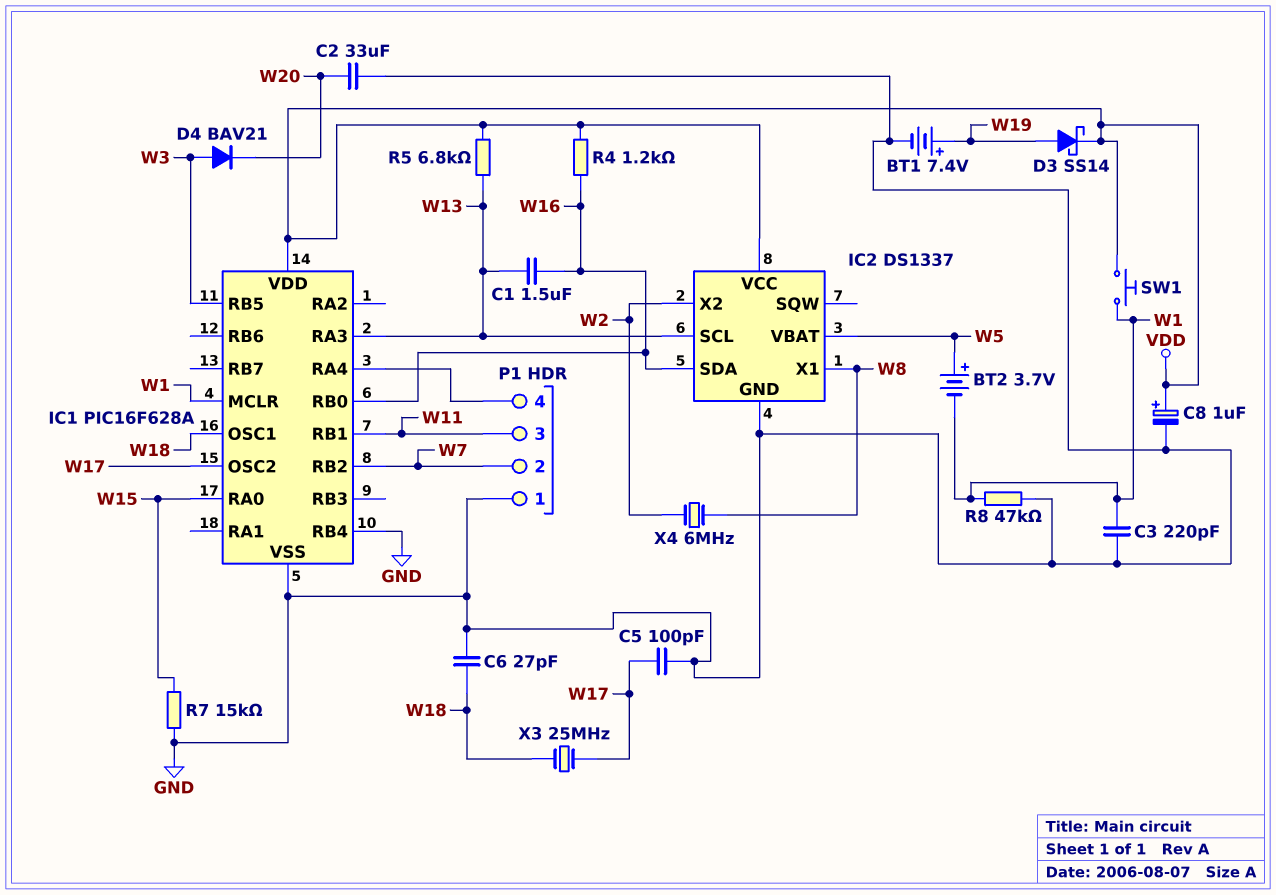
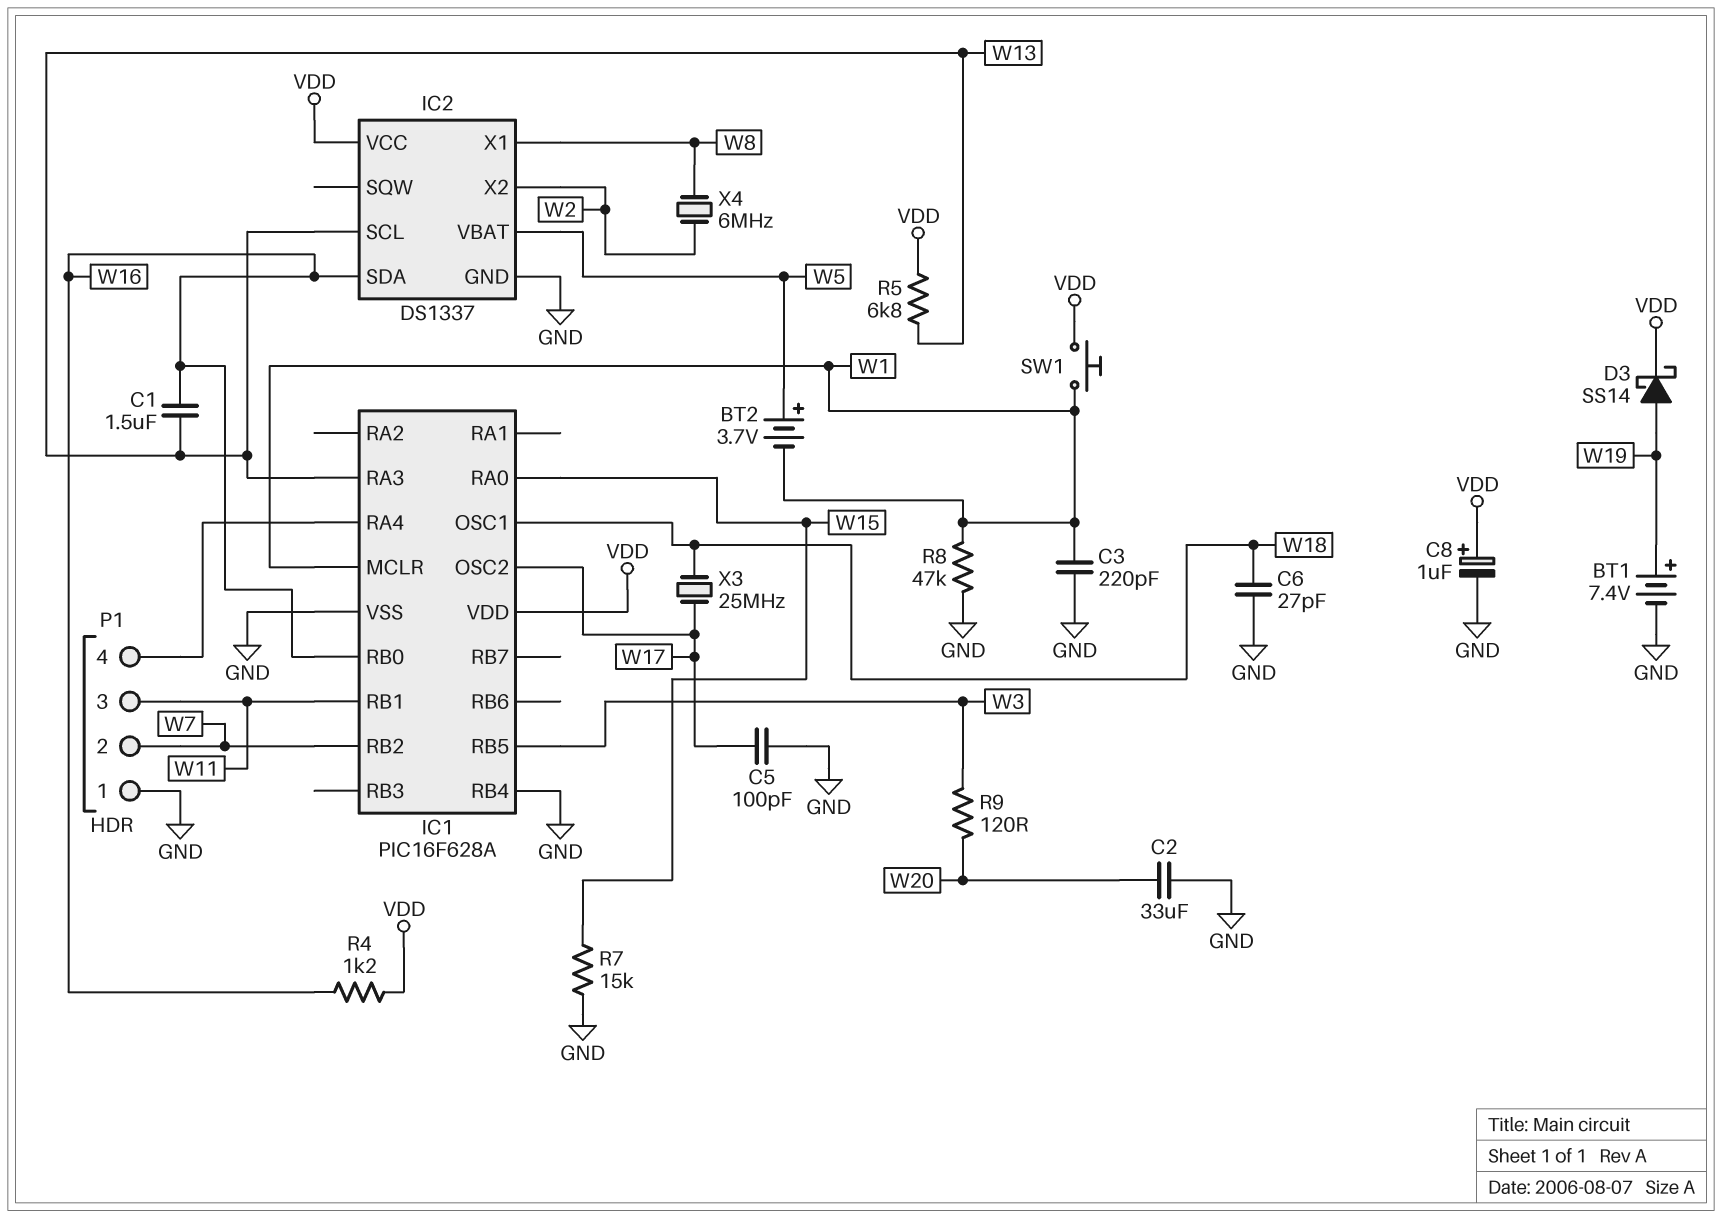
D4: diode BAV21 (A W3, K W20) -> none
R9: none -> 120 (W3, W20)

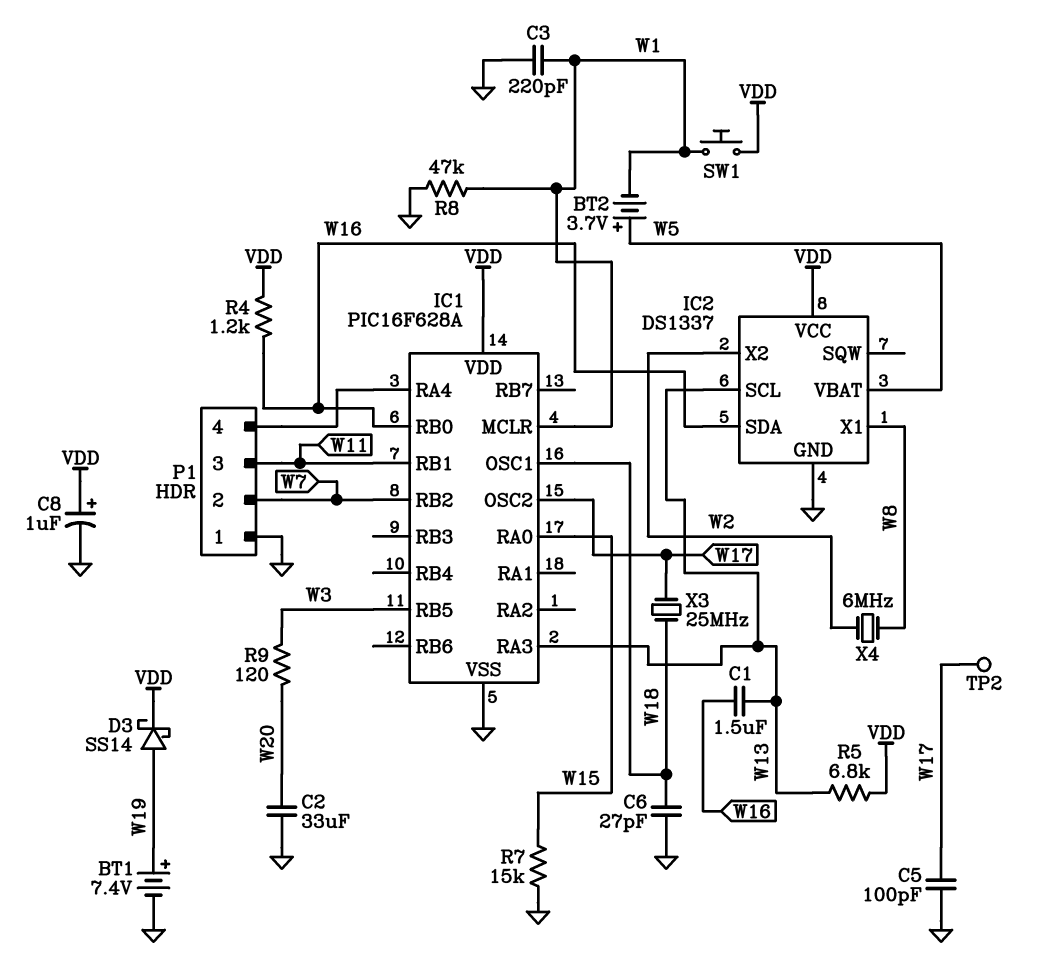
IC1 pin RB4: GND -> none
TP2: none -> test point (W17)

